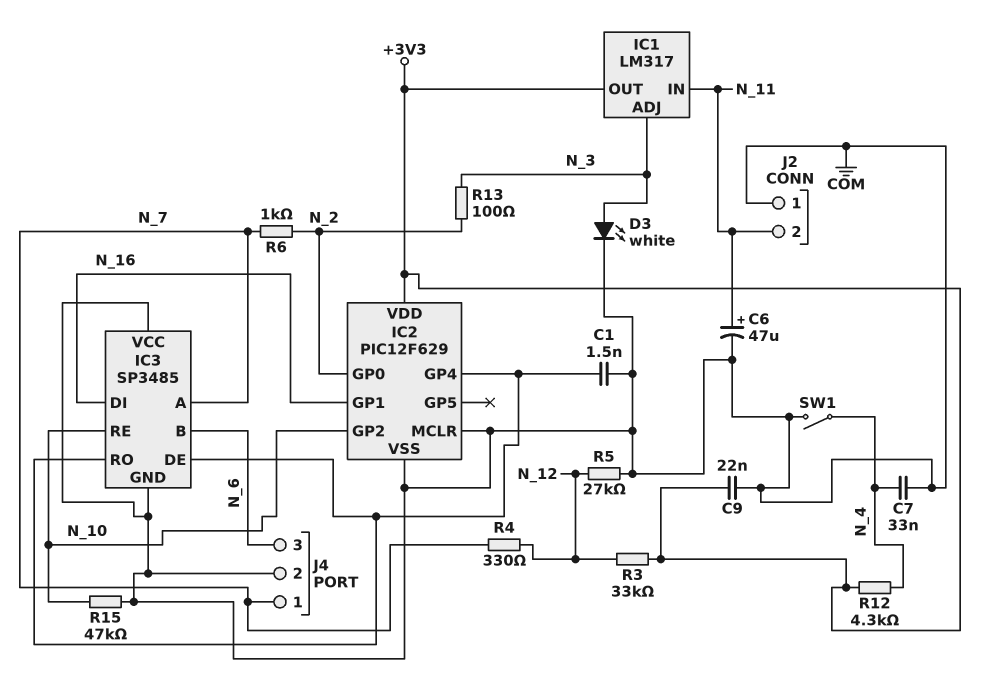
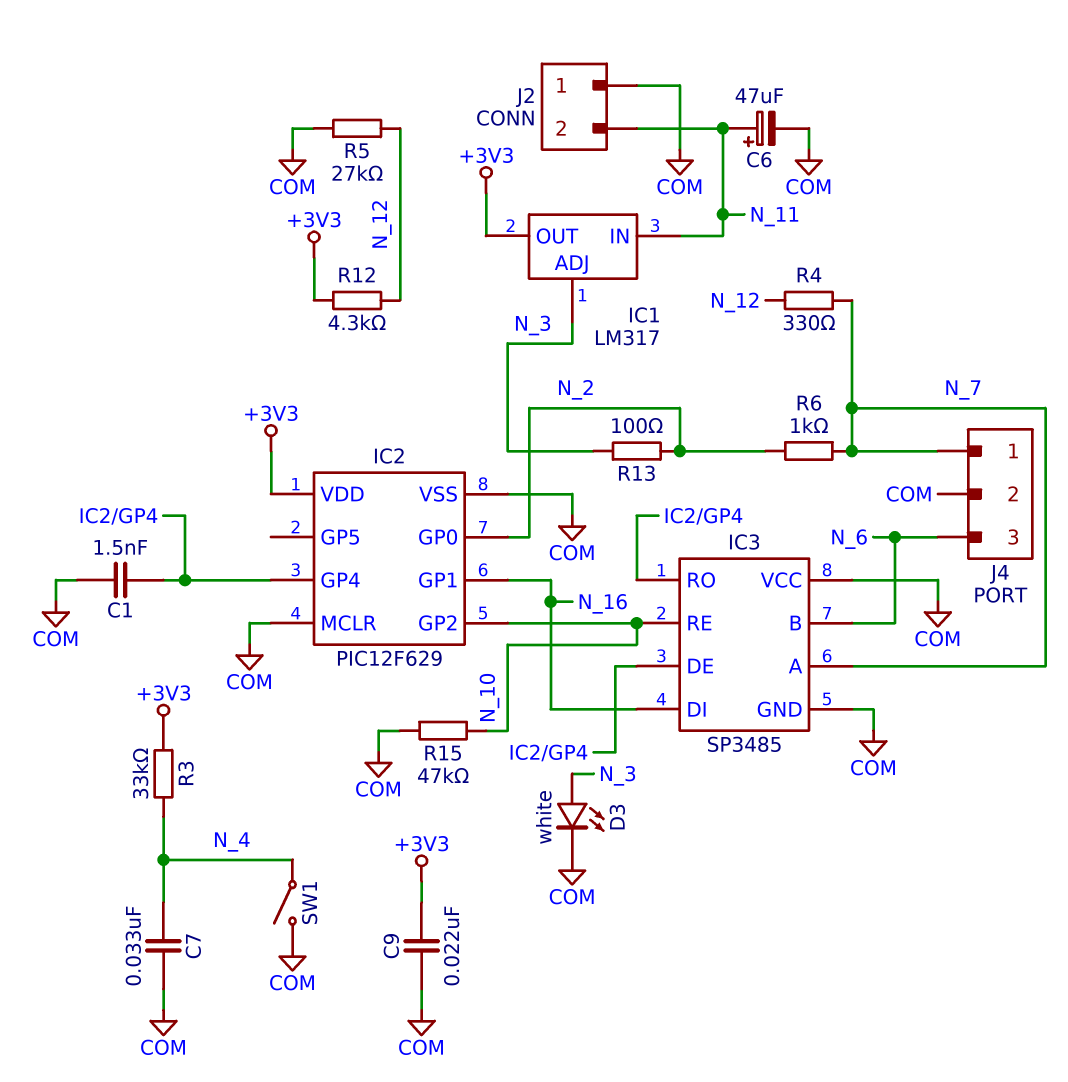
R3: 33k (+3V3, N_12) -> 33k (+3V3, N_4)
R12: 4.3k (+3V3, N_4) -> 4.3k (+3V3, N_12)

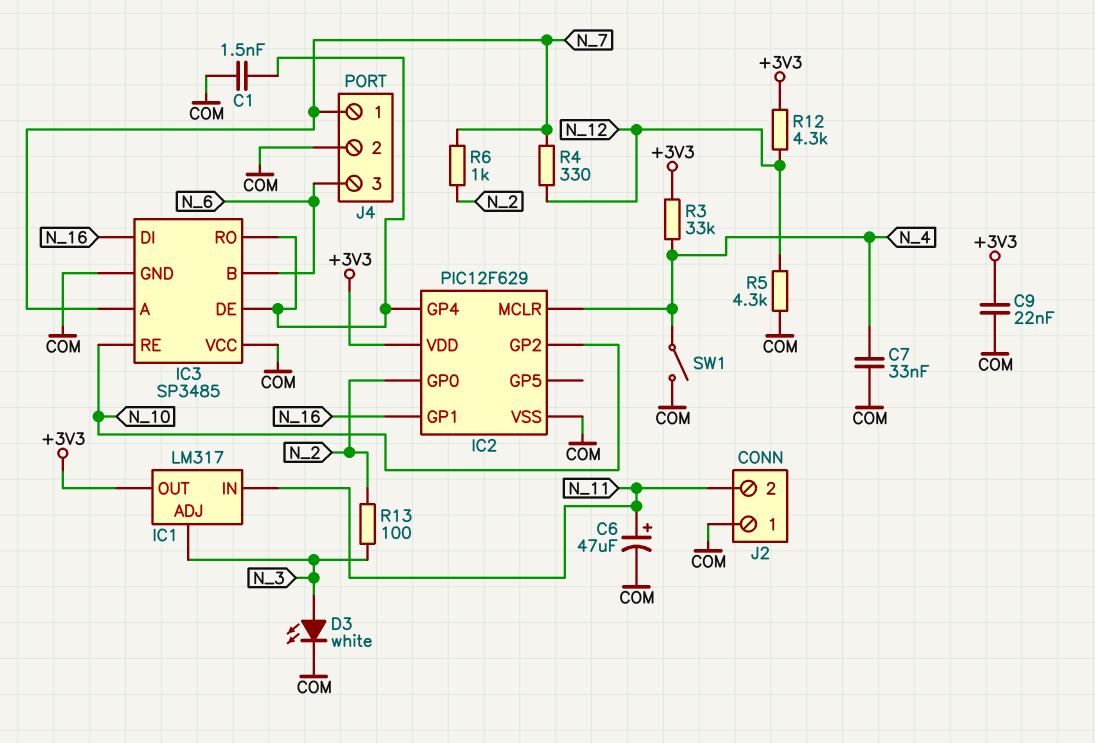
IC2 pin MCLR: COM -> N_4
R5: 27k (COM, N_12) -> 4.3k (COM, N_12)
R15: 47k (COM, N_10) -> none

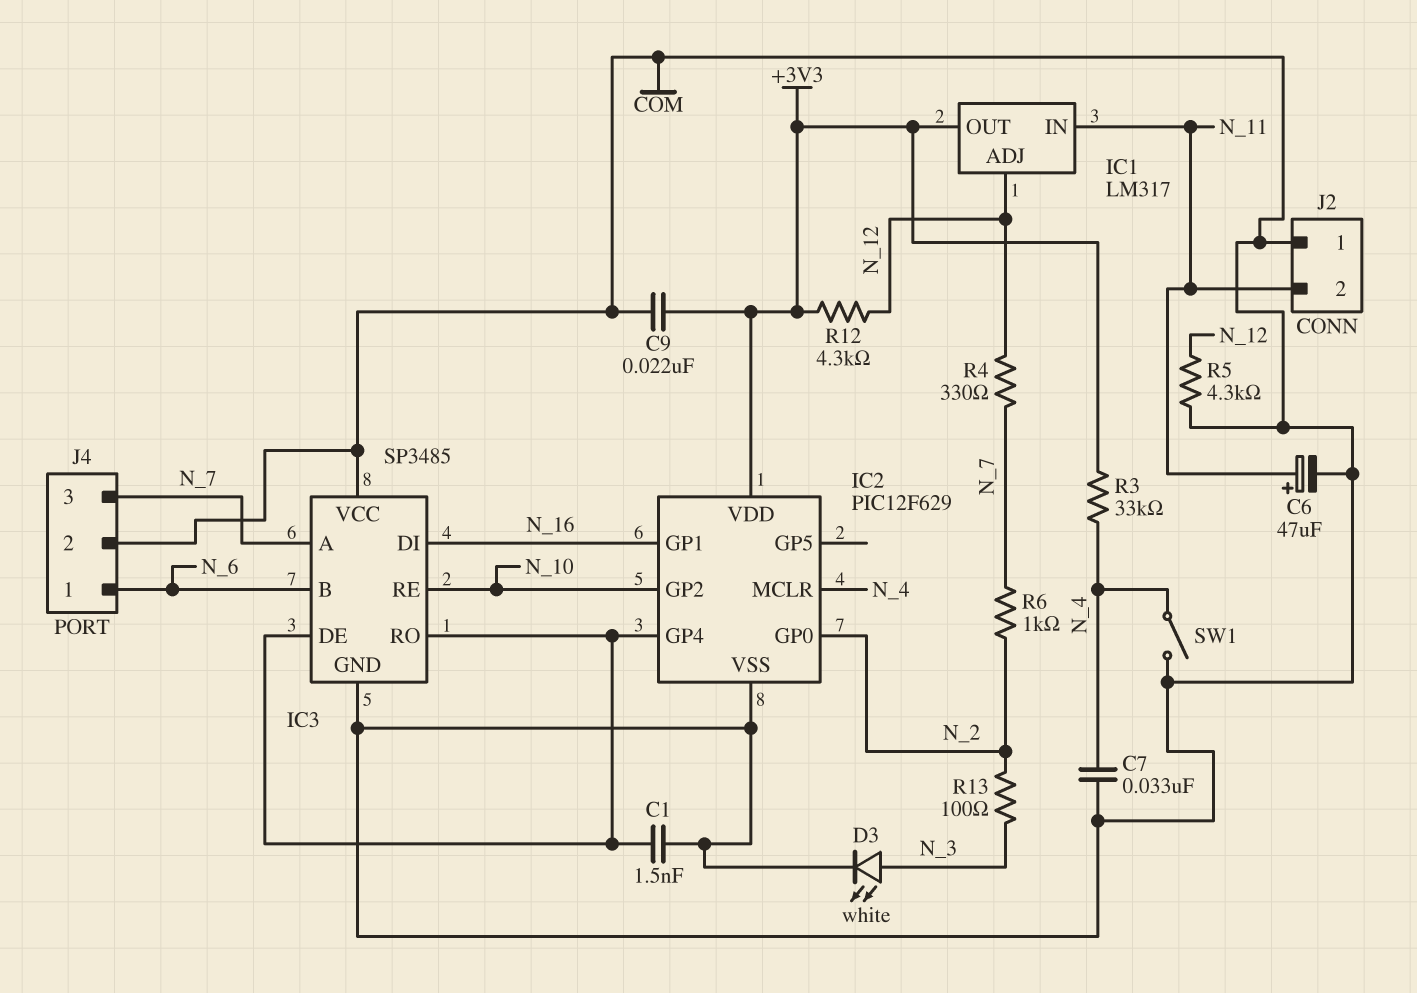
IC1 pin ADJ: N_3 -> N_12
J4 pin 1: N_7 -> N_6
J4 pin 3: N_6 -> N_7

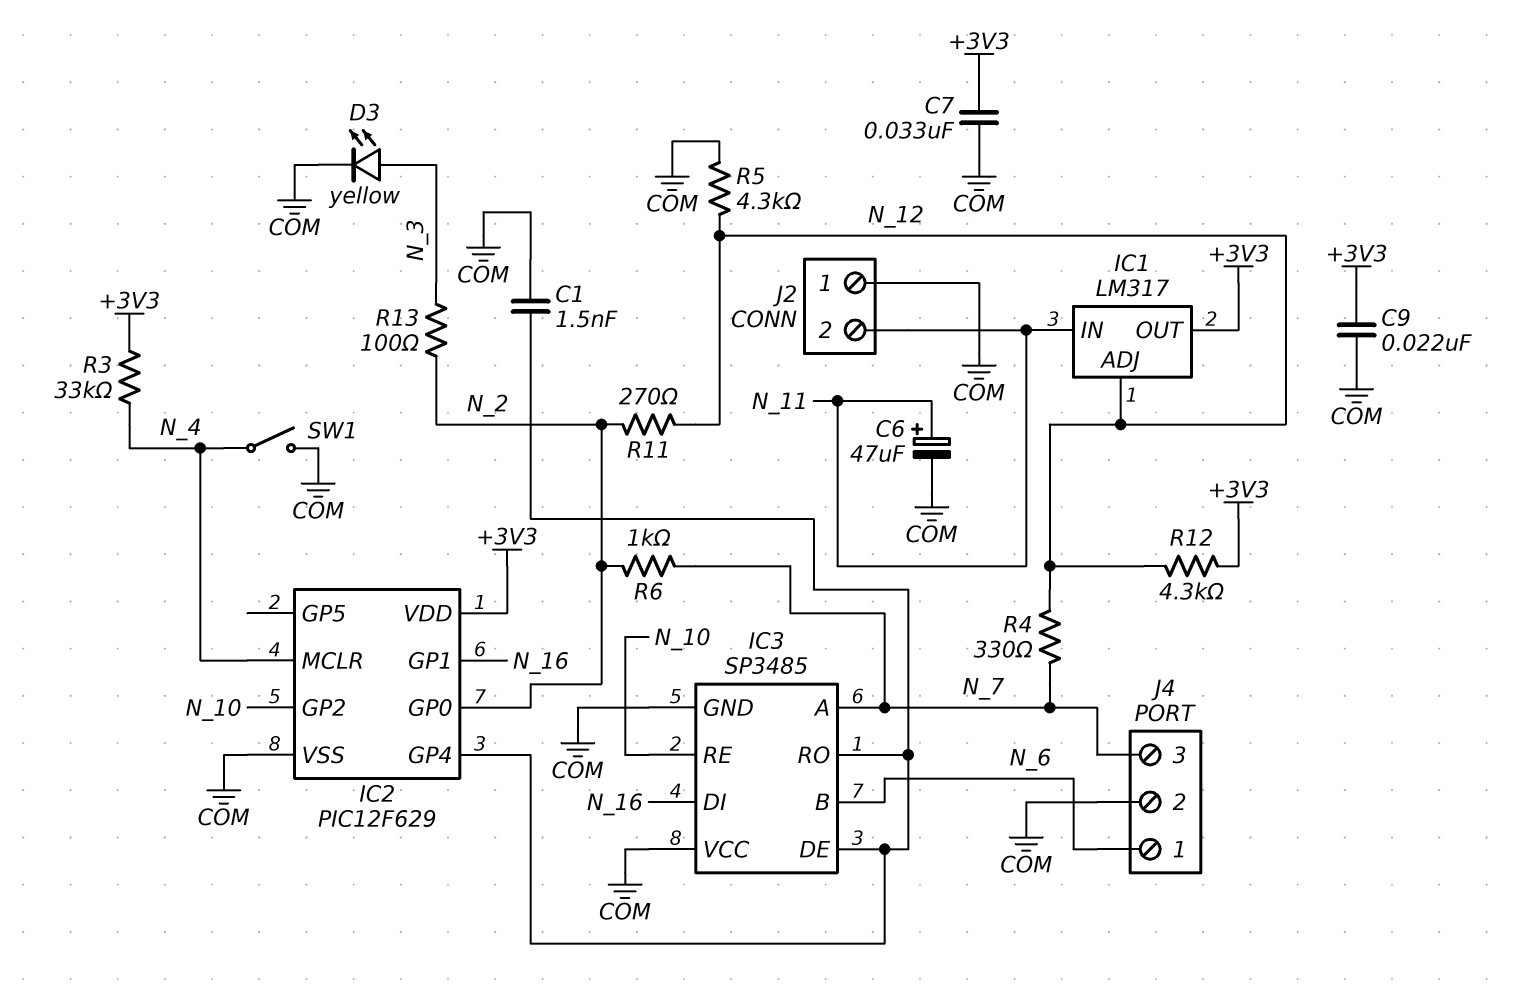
C7: 33nF (COM, N_4) -> 33nF (+3V3, COM)
D3: LED white (A N_3, K COM) -> LED yellow (A N_3, K COM)
R11: none -> 270 (N_2, N_12)

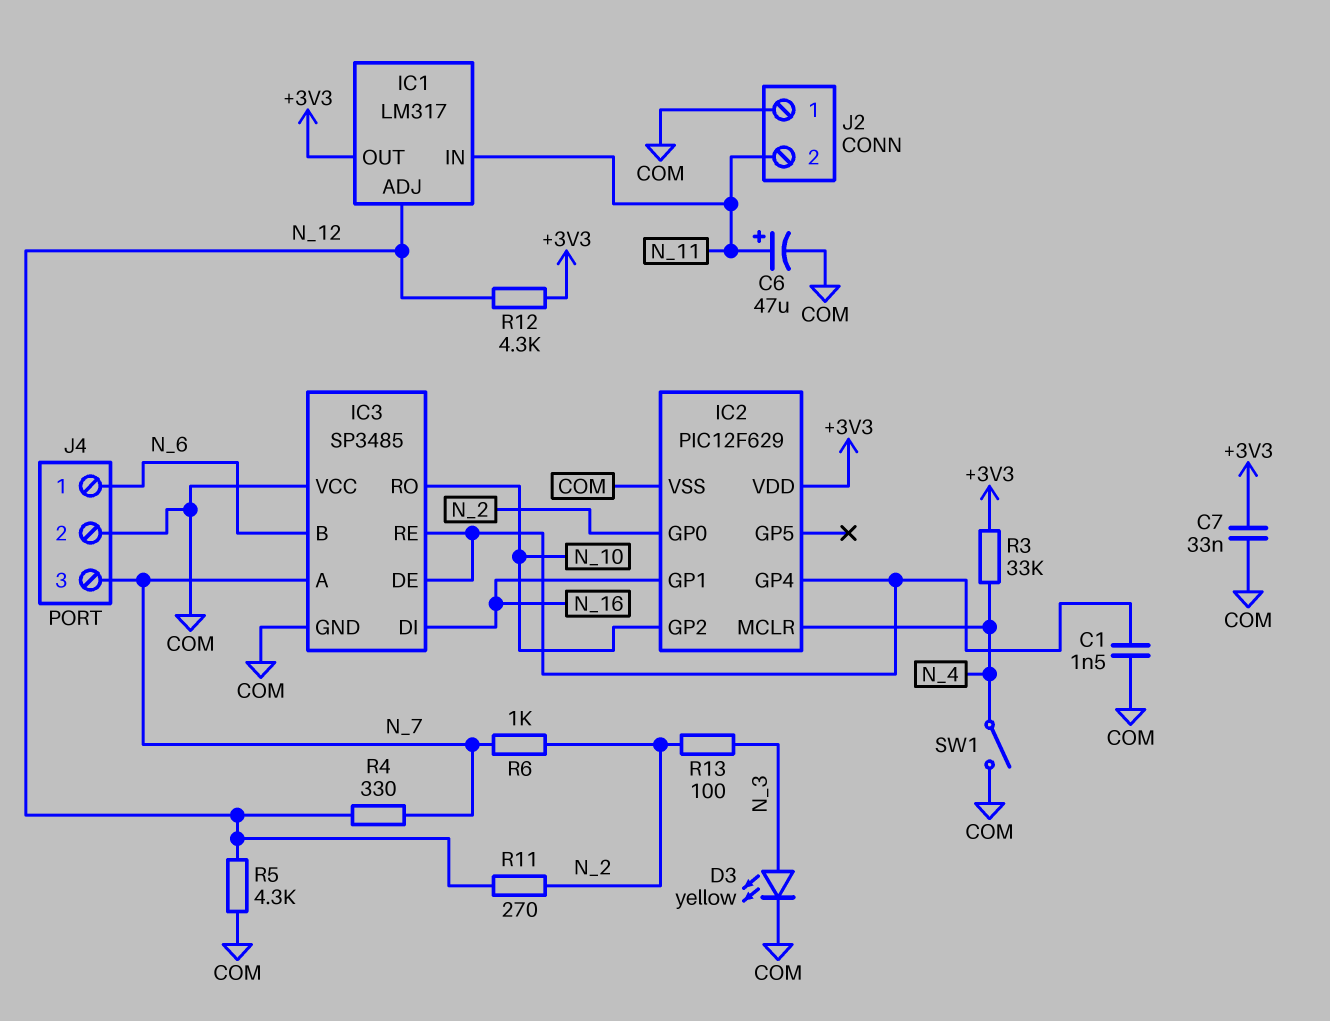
C9: 22nF (+3V3, COM) -> none
IC3 pin RE: N_10 -> IC2/GP4
IC3 pin RO: IC2/GP4 -> N_10

